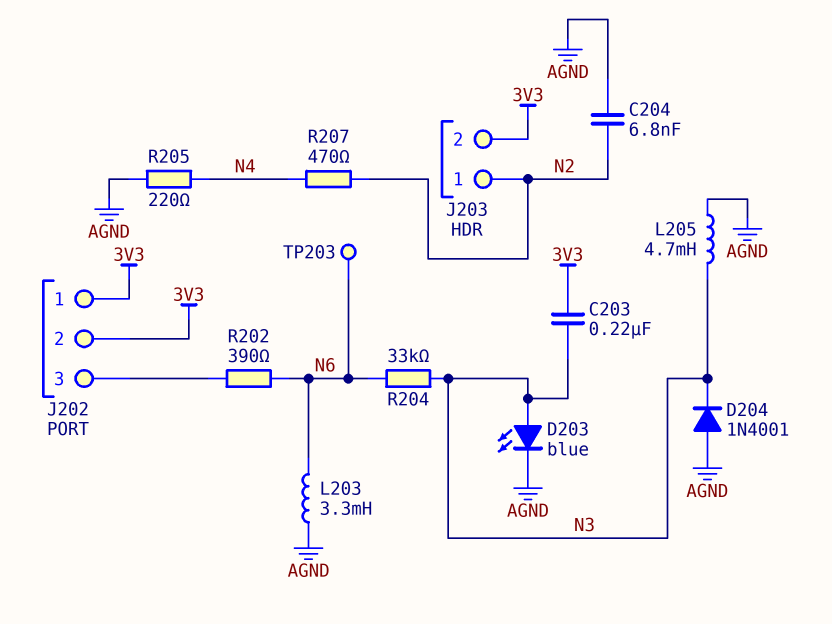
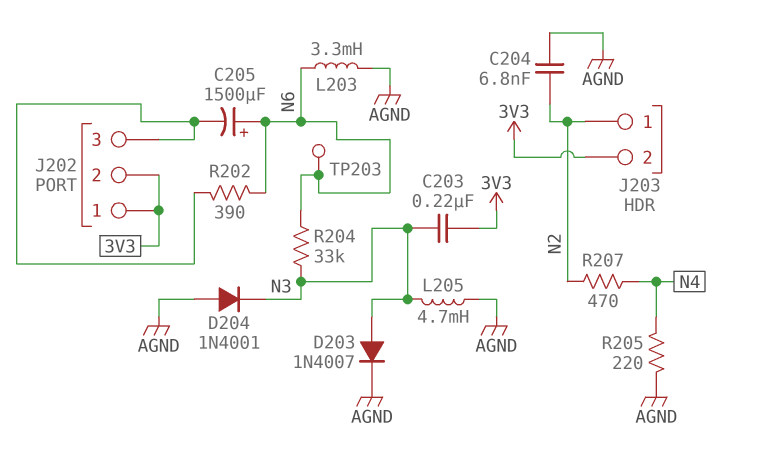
C205: none -> 1500uF (plus N6, minus J202/3)
D203: LED blue (A N3, K AGND) -> diode 1N4007 (A N3, K AGND)

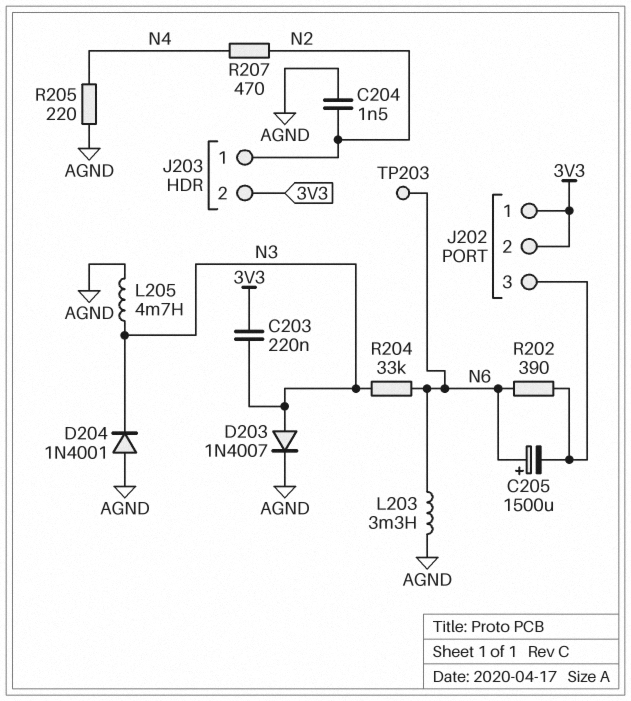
C204: 6.8nF (AGND, N2) -> 1.5nF (AGND, N2)

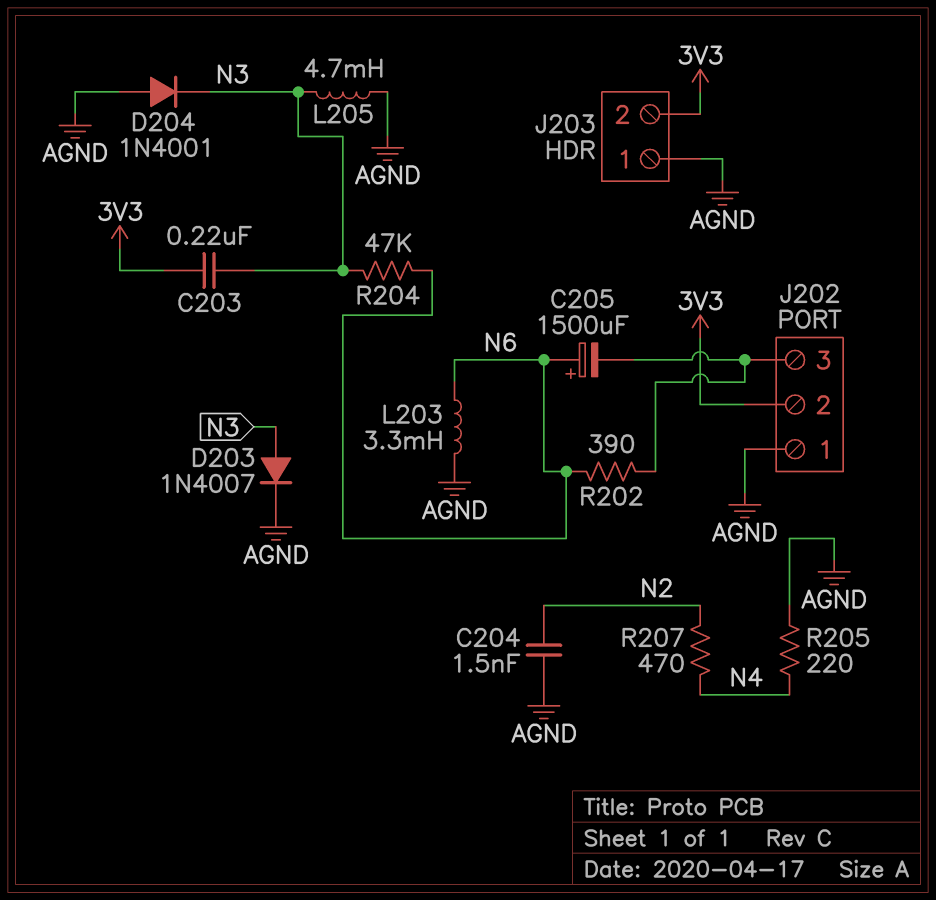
J202 pin 1: 3V3 -> AGND
J203 pin 1: N2 -> AGND
R204: 33k (N3, N6) -> 47k (N3, N6)
TP203: test point (N6) -> none

